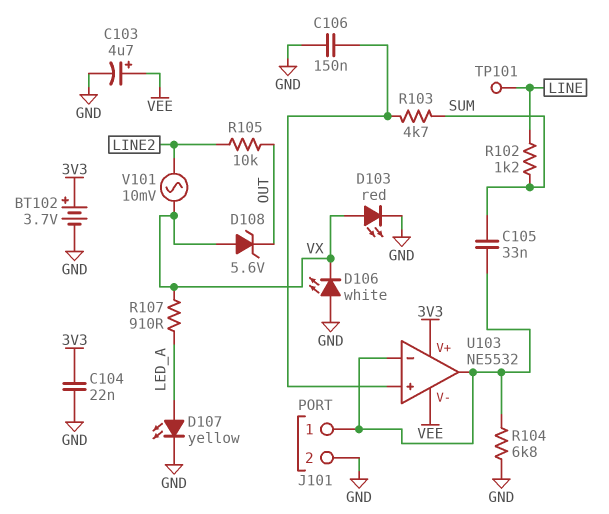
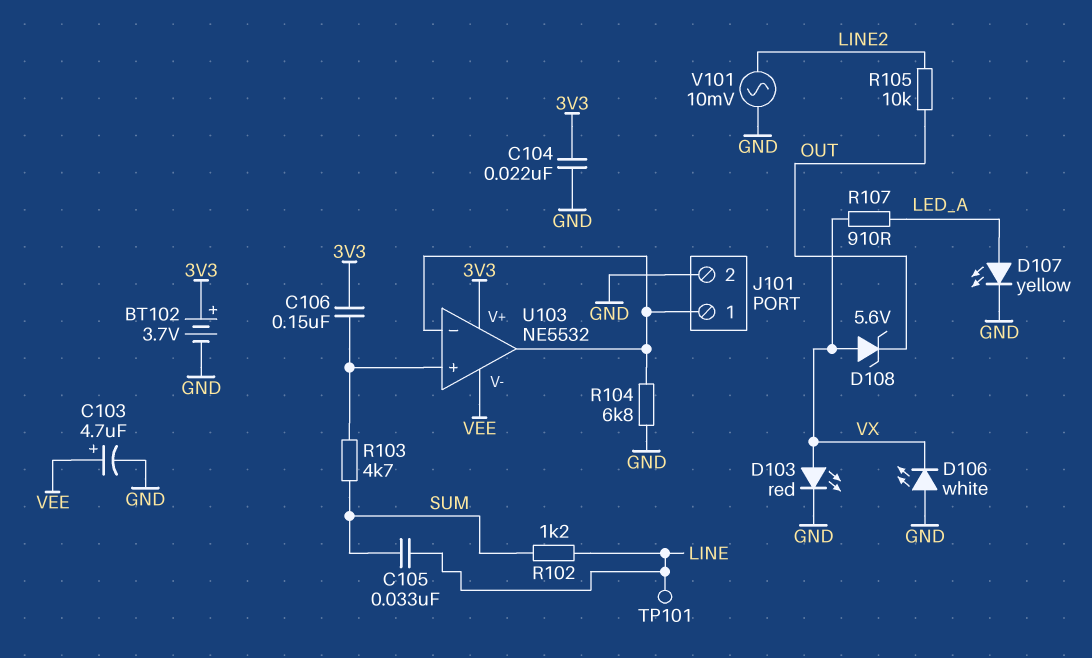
C105: 33nF (J101/1, SUM) -> 33nF (LINE, SUM)
C106: 150nF (GND, U103/in+) -> 150nF (3V3, U103/in+)
V101: AC 10mV (LINE2, VX) -> AC 10mV (GND, LINE2)

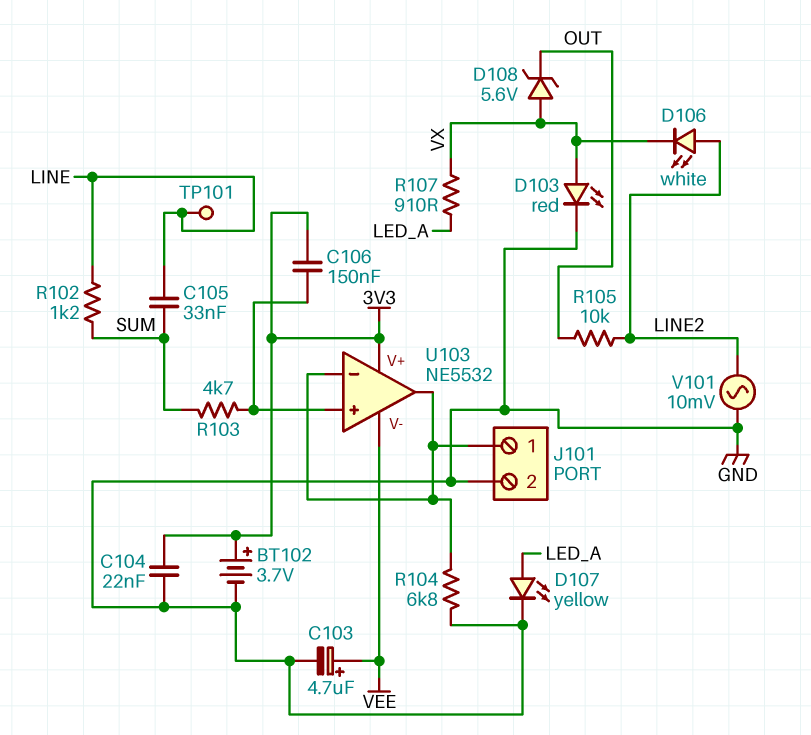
D106: LED white (A GND, K VX) -> LED white (A LINE2, K VX)

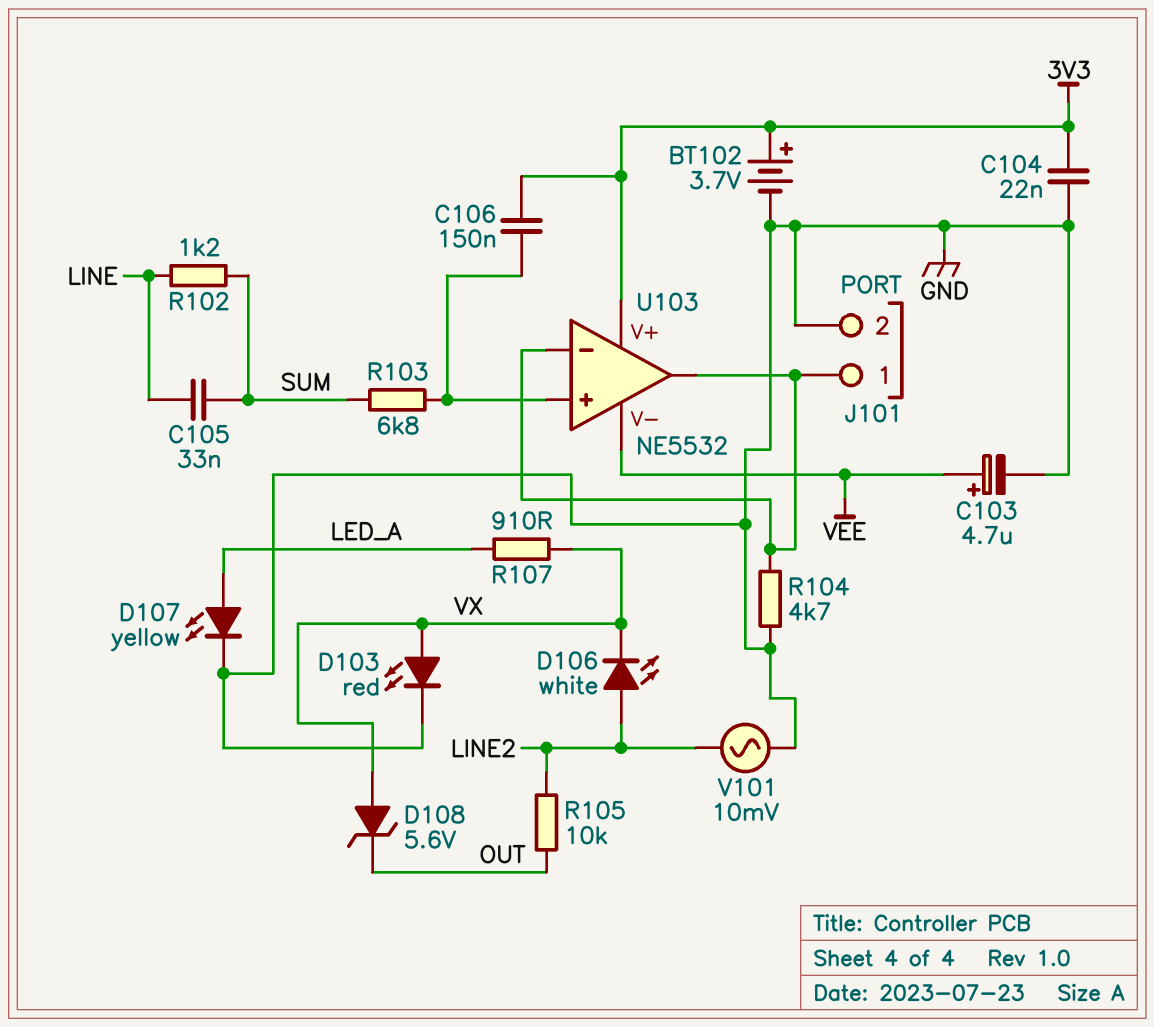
R103: 4.7k (SUM, U103/in+) -> 6.8k (SUM, U103/in+)
R104: 6.8k (GND, J101/1) -> 4.7k (GND, J101/1)
TP101: test point (LINE) -> none

